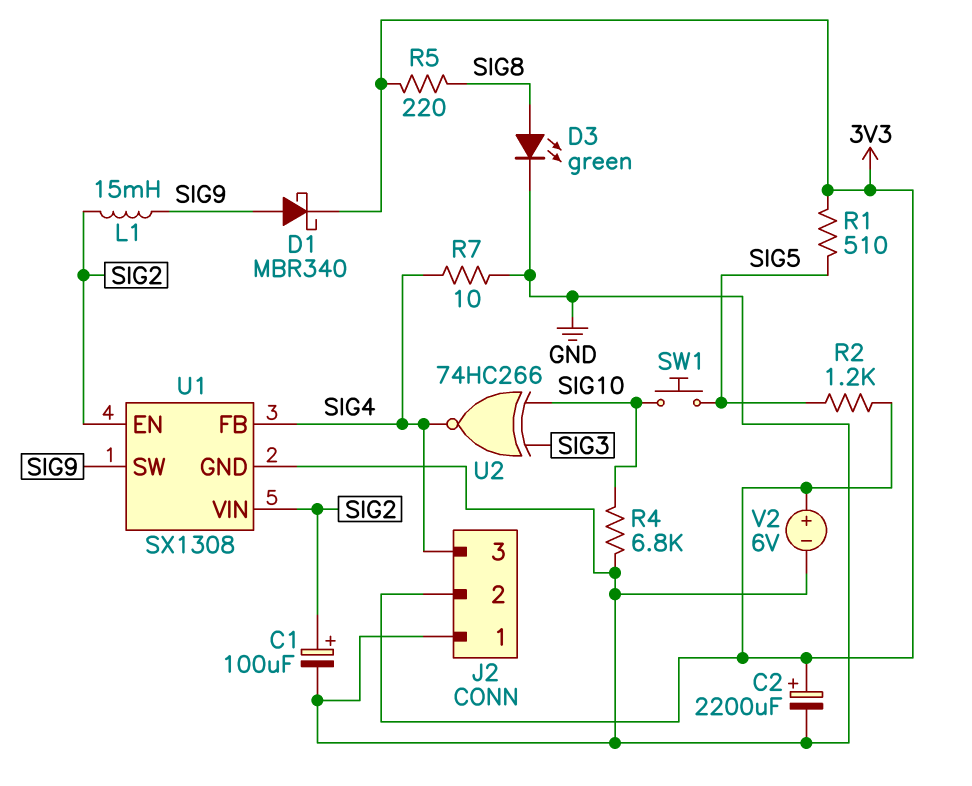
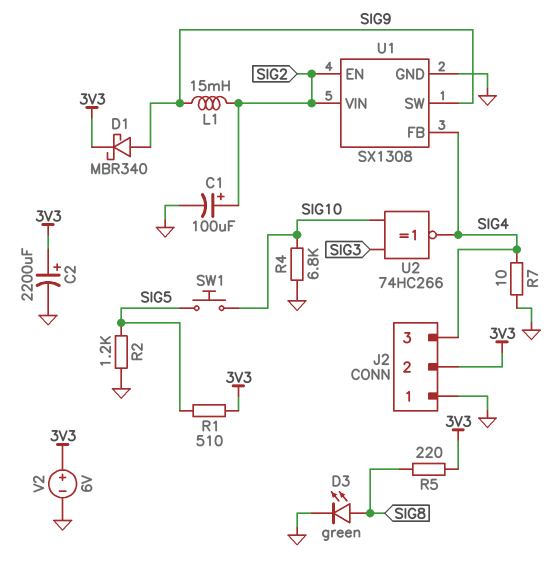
R2: 1.2k (3V3, SIG5) -> 1.2k (GND, SIG5)

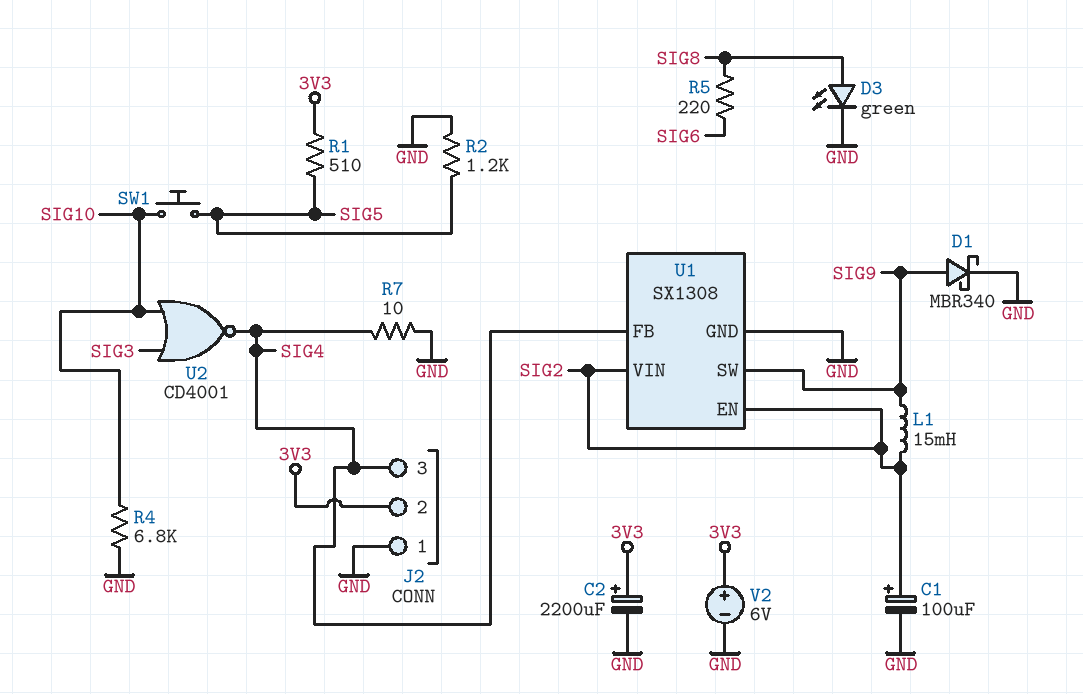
D1: schottky MBR340 (A SIG9, K 3V3) -> schottky MBR340 (A SIG9, K GND)
R5: 220 (3V3, SIG8) -> 220 (SIG6, SIG8)
U2: XNOR 74HC266 (in SIG3, in SIG10, out SIG4) -> NOR CD4001 (in SIG3, in SIG10, out SIG4)

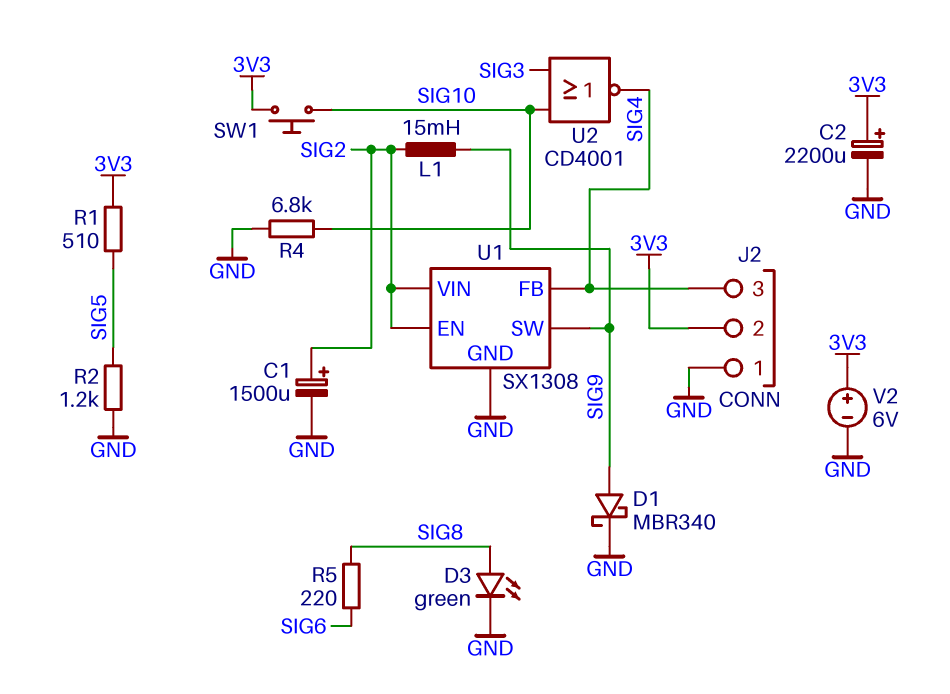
C1: 100uF (plus SIG2, minus GND) -> 1500uF (plus SIG2, minus GND)
R7: 10 (GND, SIG4) -> none
SW1: button (SIG5, SIG10) -> button (3V3, SIG10)

